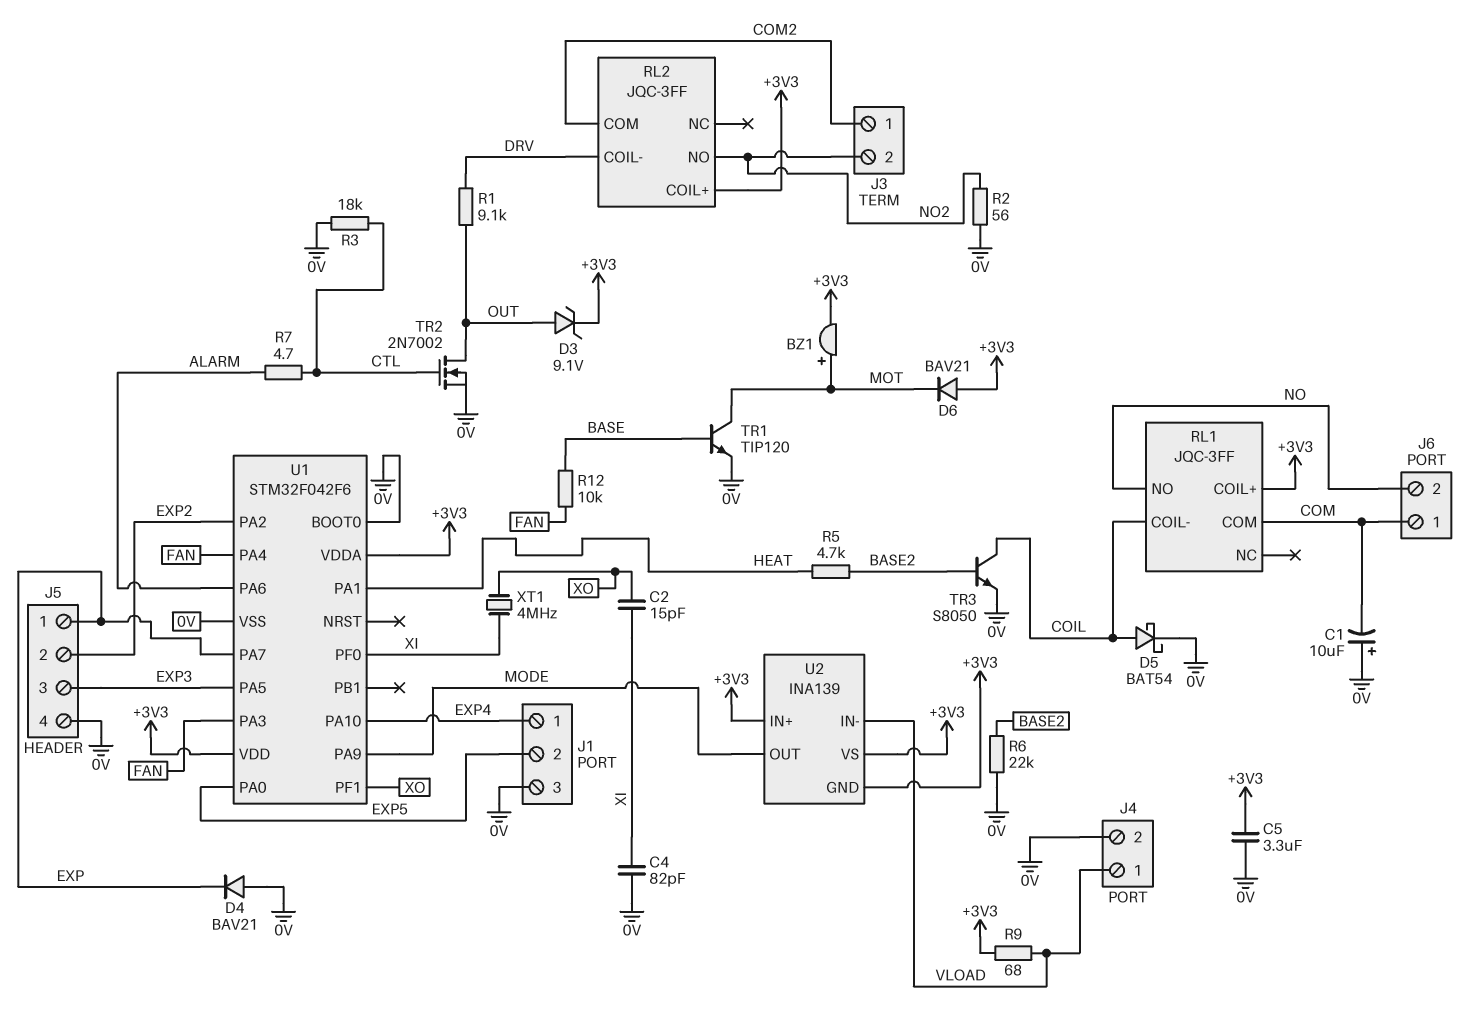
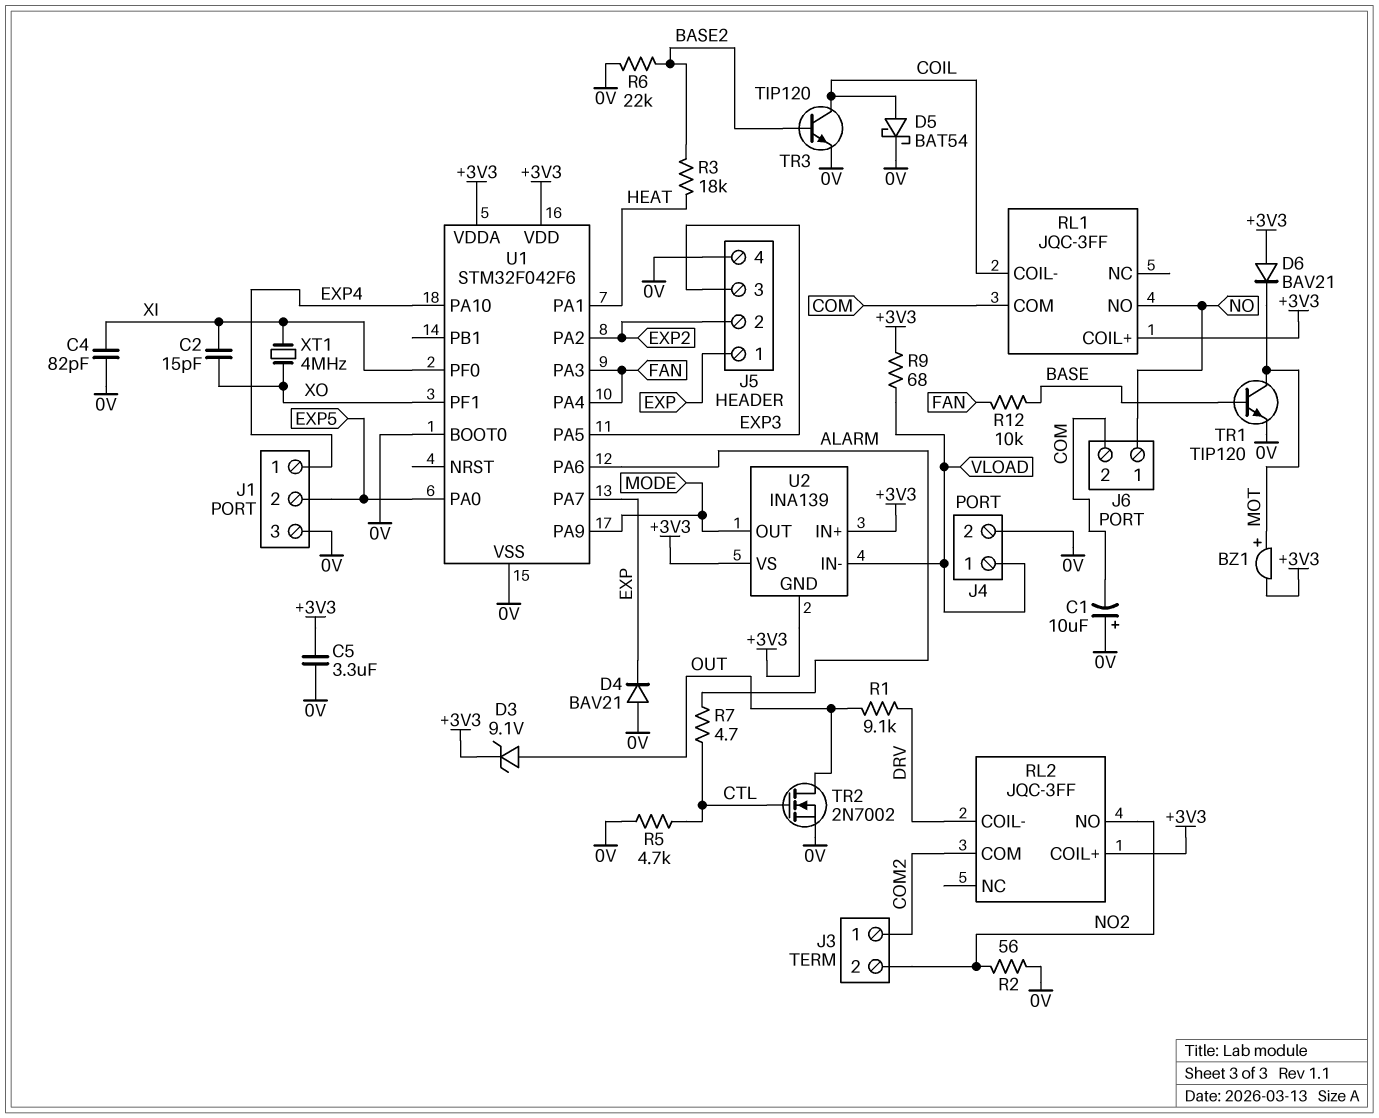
J6 pin 1: COM -> NO
J6 pin 2: NO -> COM
R3: 18k (0V, CTL) -> 18k (BASE2, HEAT)
R5: 4.7k (BASE2, HEAT) -> 4.7k (0V, CTL)
TR3: NPN S8050 (B BASE2, C COIL, E 0V) -> NPN TIP120 (B BASE2, C COIL, E 0V)

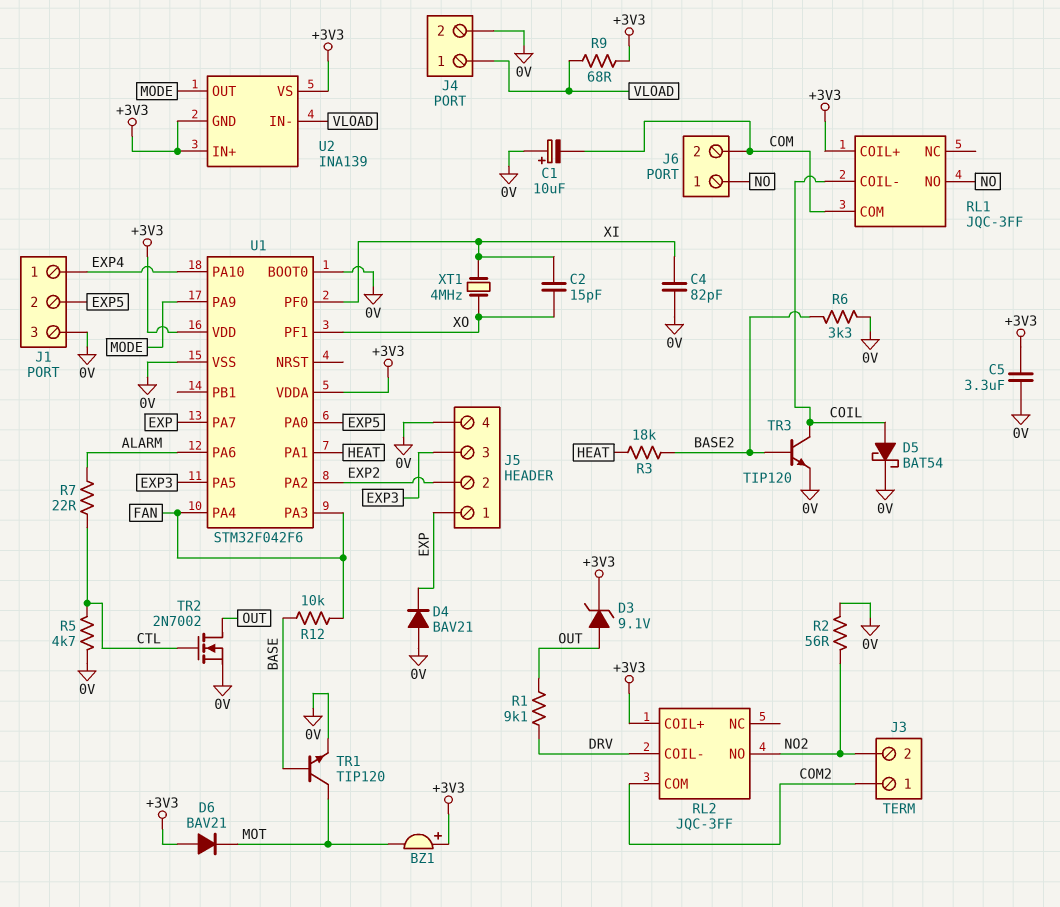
BZ1: buzzer (plus MOT, minus +3V3) -> buzzer (plus +3V3, minus MOT)
R6: 22k (0V, BASE2) -> 3.3k (0V, BASE2)
R7: 4.7 (ALARM, CTL) -> 22 (ALARM, CTL)

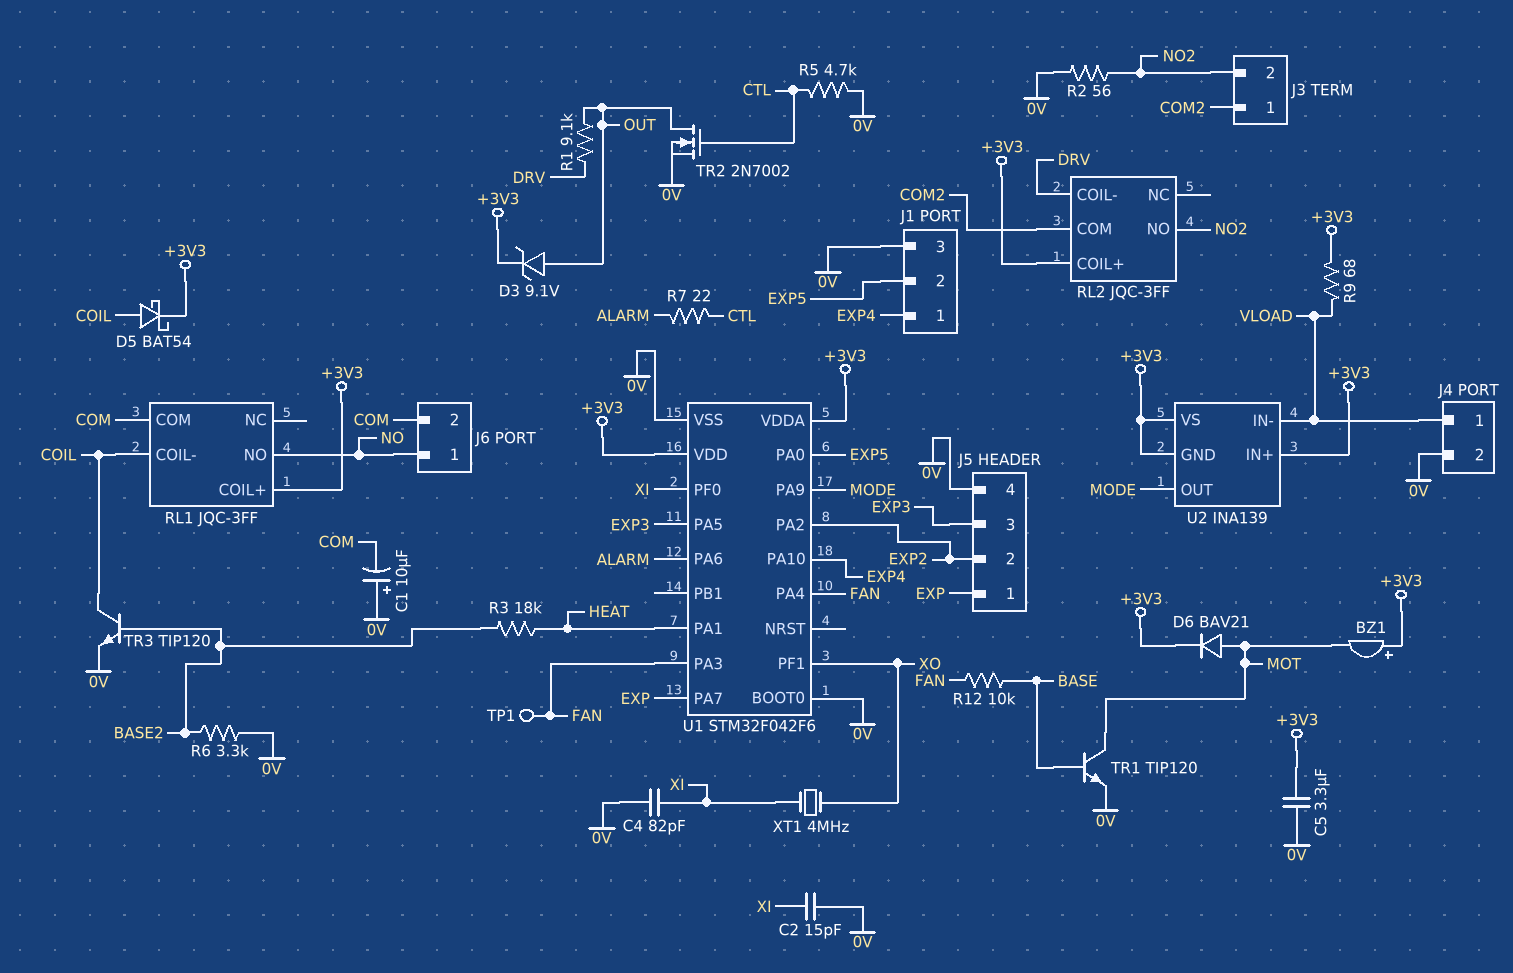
C2: 15pF (XI, XO) -> 15pF (0V, XI)
D4: diode BAV21 (A 0V, K EXP) -> none
D5: schottky BAT54 (A COIL, K 0V) -> schottky BAT54 (A COIL, K +3V3)
D6: diode BAV21 (A +3V3, K MOT) -> diode BAV21 (A MOT, K +3V3)
TP1: none -> test point (FAN)

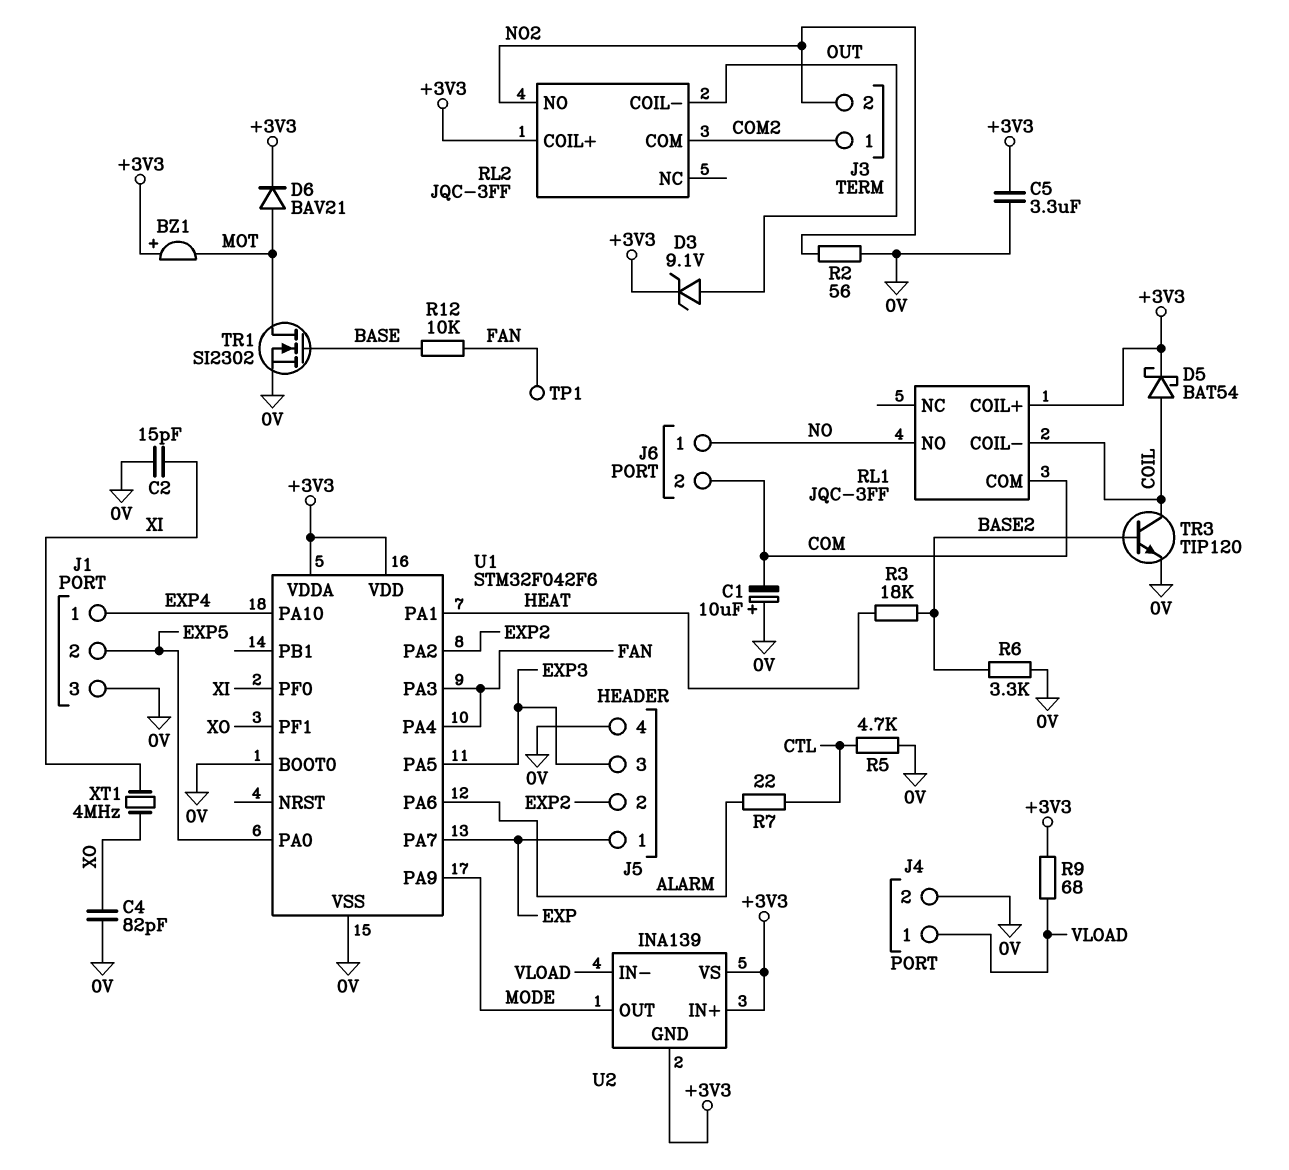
C4: 82pF (0V, XI) -> 82pF (0V, XO)
R1: 9.1k (DRV, OUT) -> none
RL2 pin COIL-: DRV -> OUT
TR1: NPN TIP120 (B BASE, C MOT, E 0V) -> NMOS SI2302 (G BASE, D MOT, S 0V)
TR2: NMOS 2N7002 (G CTL, D OUT, S 0V) -> none

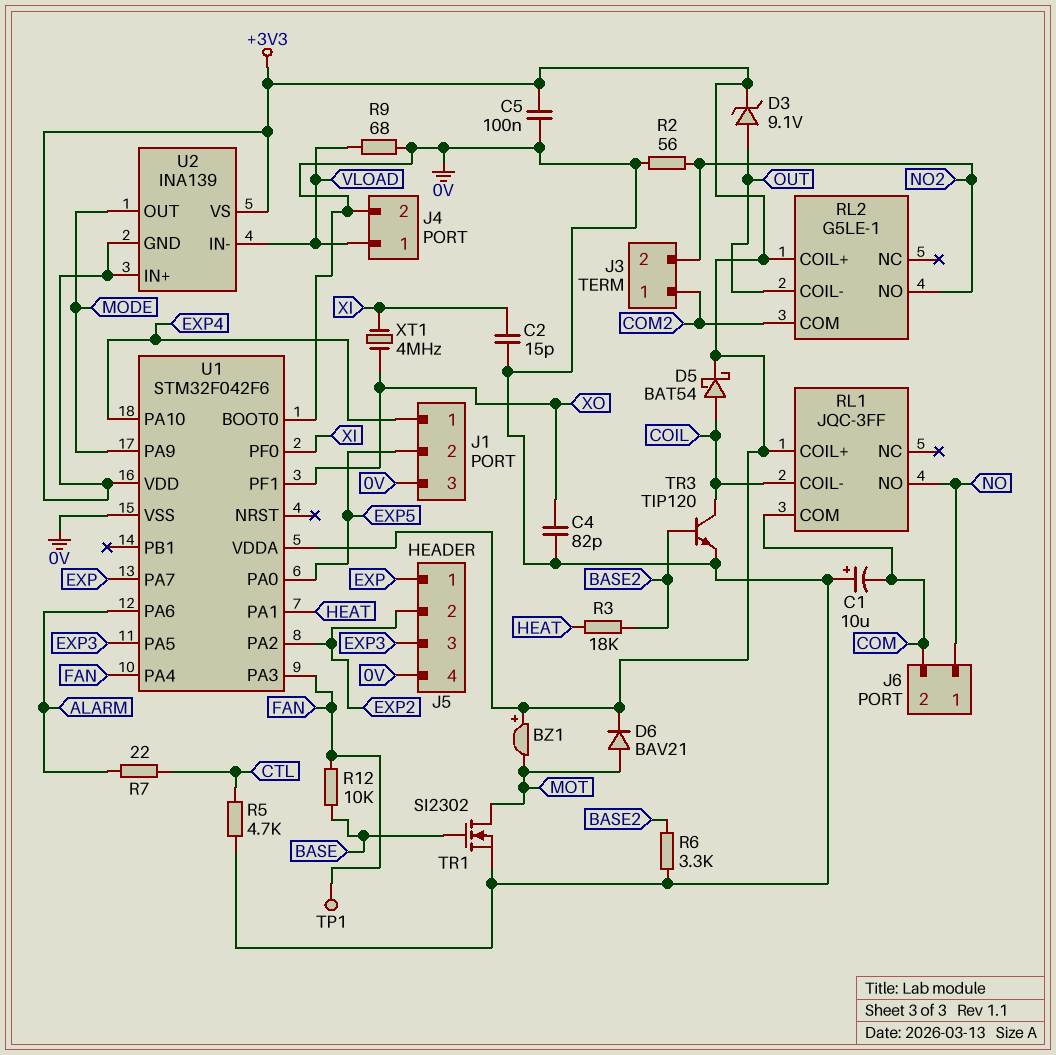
C5: 3.3uF (+3V3, 0V) -> 100nF (+3V3, 0V)
R9: 68 (+3V3, VLOAD) -> 68 (0V, VLOAD)
RL2: JQC-3FF -> G5LE-1

